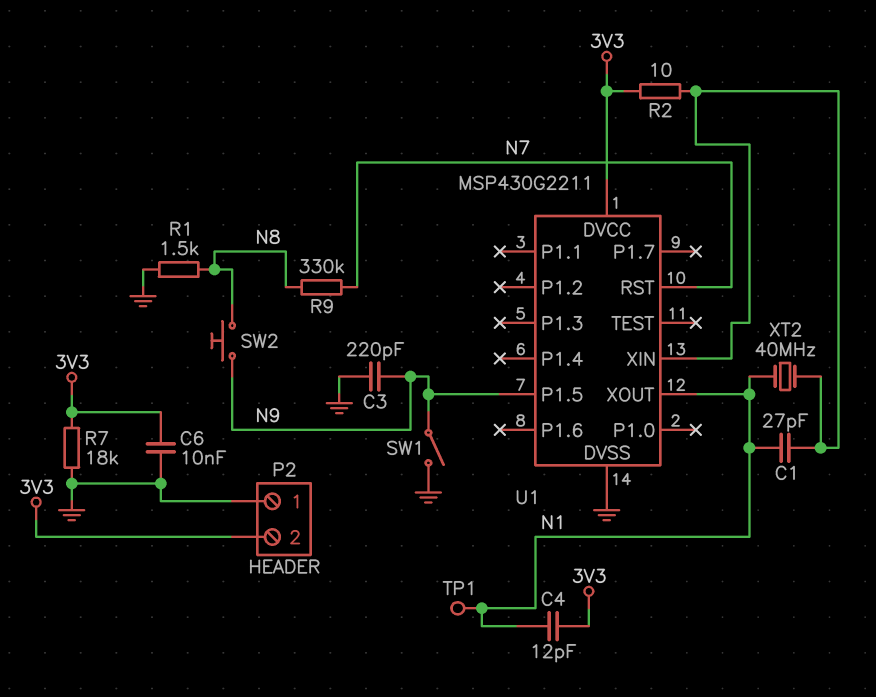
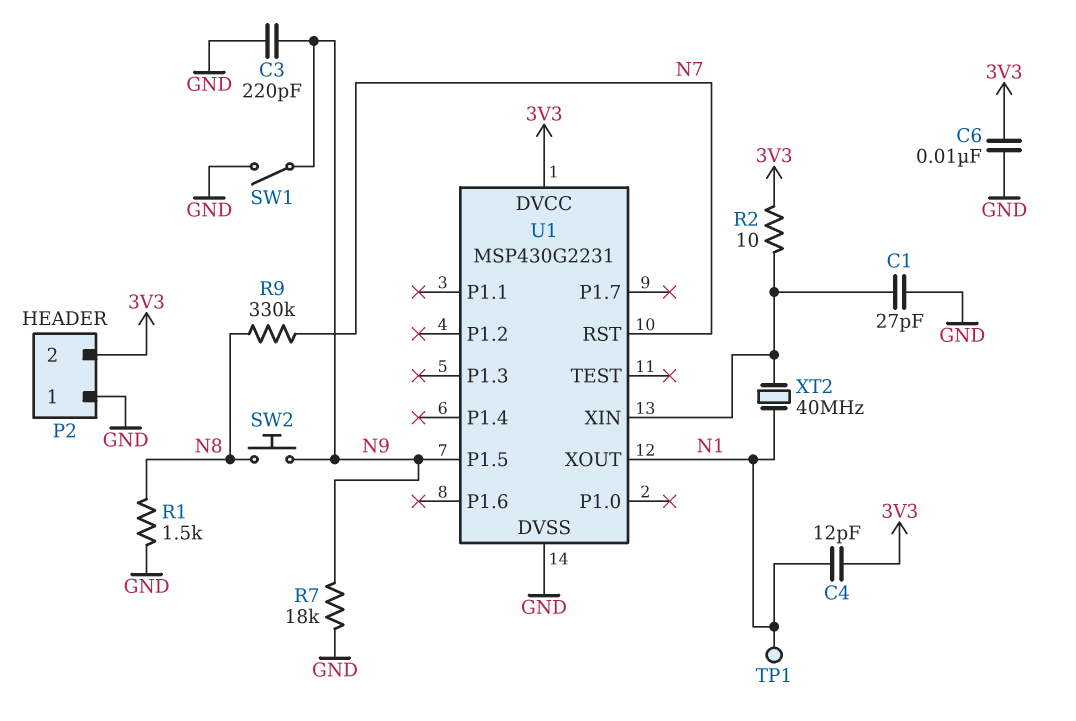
C1: 27pF (N1, U1/XIN) -> 27pF (GND, U1/XIN)
R7: 18k (3V3, GND) -> 18k (GND, N9)
U1: MSP430G2211 -> MSP430G2231

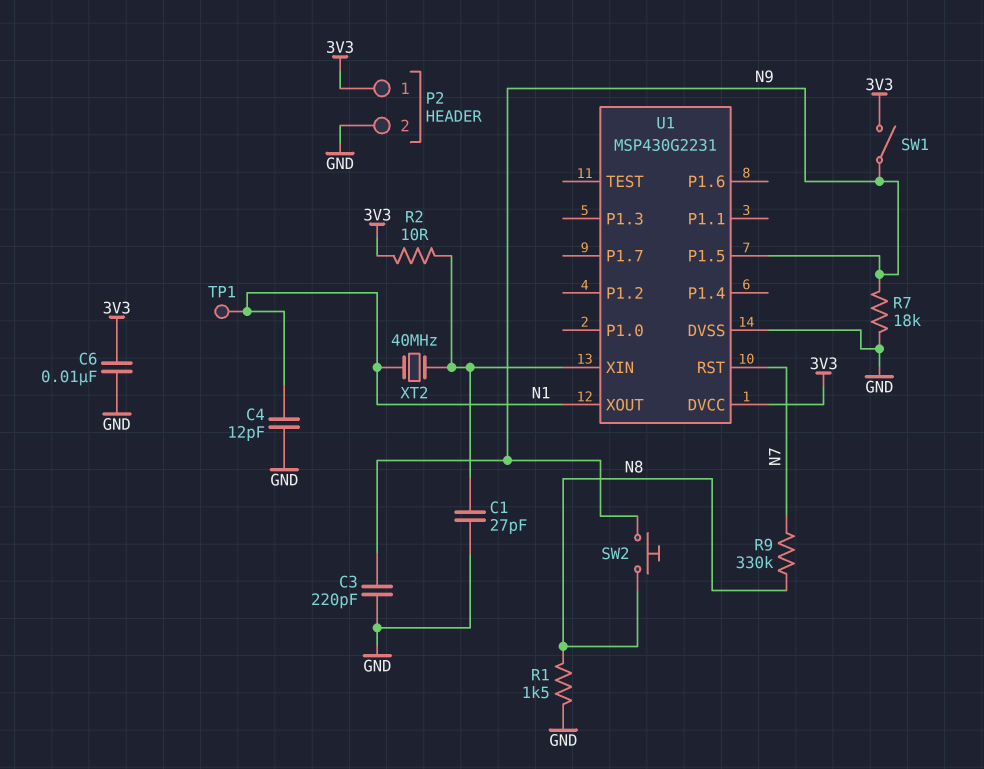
C4: 12pF (3V3, N1) -> 12pF (GND, N1)
P2 pin 1: GND -> 3V3
P2 pin 2: 3V3 -> GND
SW1: switch (GND, N9) -> switch (3V3, N9)

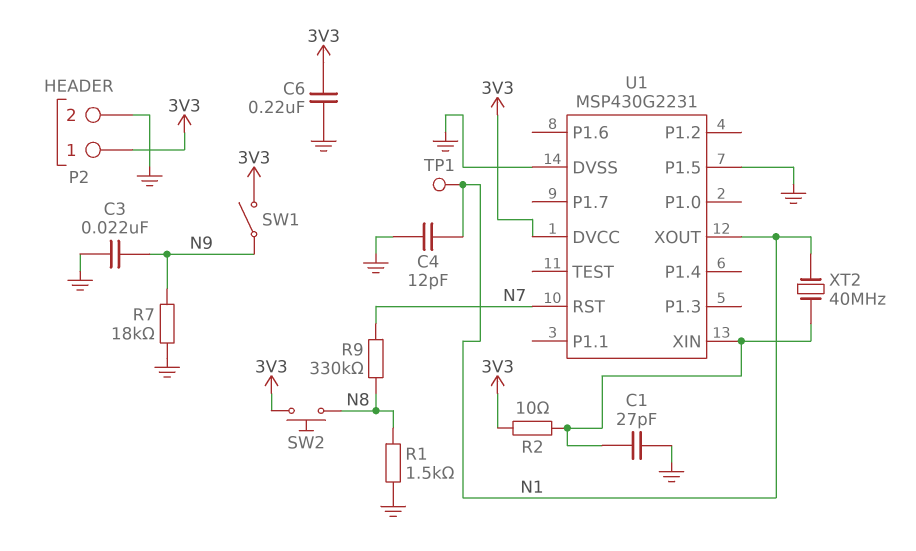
C3: 220pF (GND, N9) -> 22nF (GND, N9)
C6: 10nF (3V3, GND) -> 220nF (3V3, GND)
SW2: button (N8, N9) -> button (3V3, N8)
U1 pin P1.5: N9 -> GND

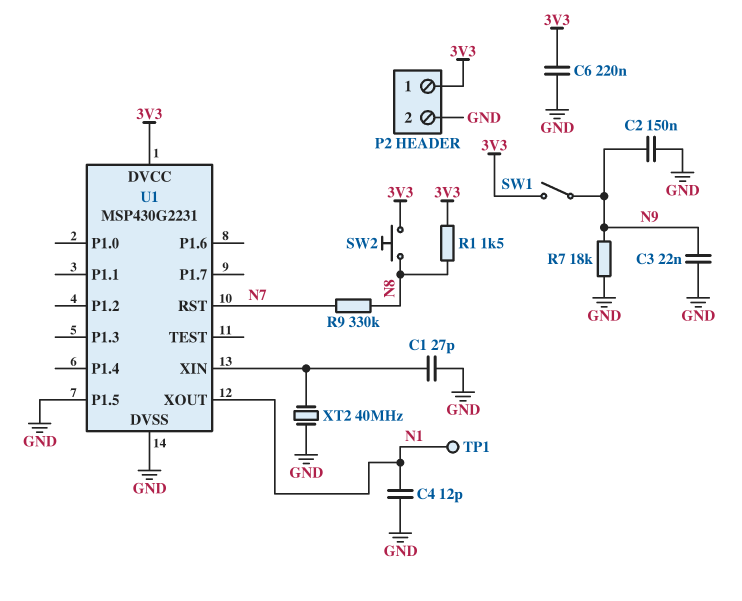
C2: none -> 150nF (GND, N9)
R1: 1.5k (GND, N8) -> 1.5k (3V3, N8)
R2: 10 (3V3, U1/XIN) -> none
XT2: 40MHz (N1, U1/XIN) -> 40MHz (GND, U1/XIN)

